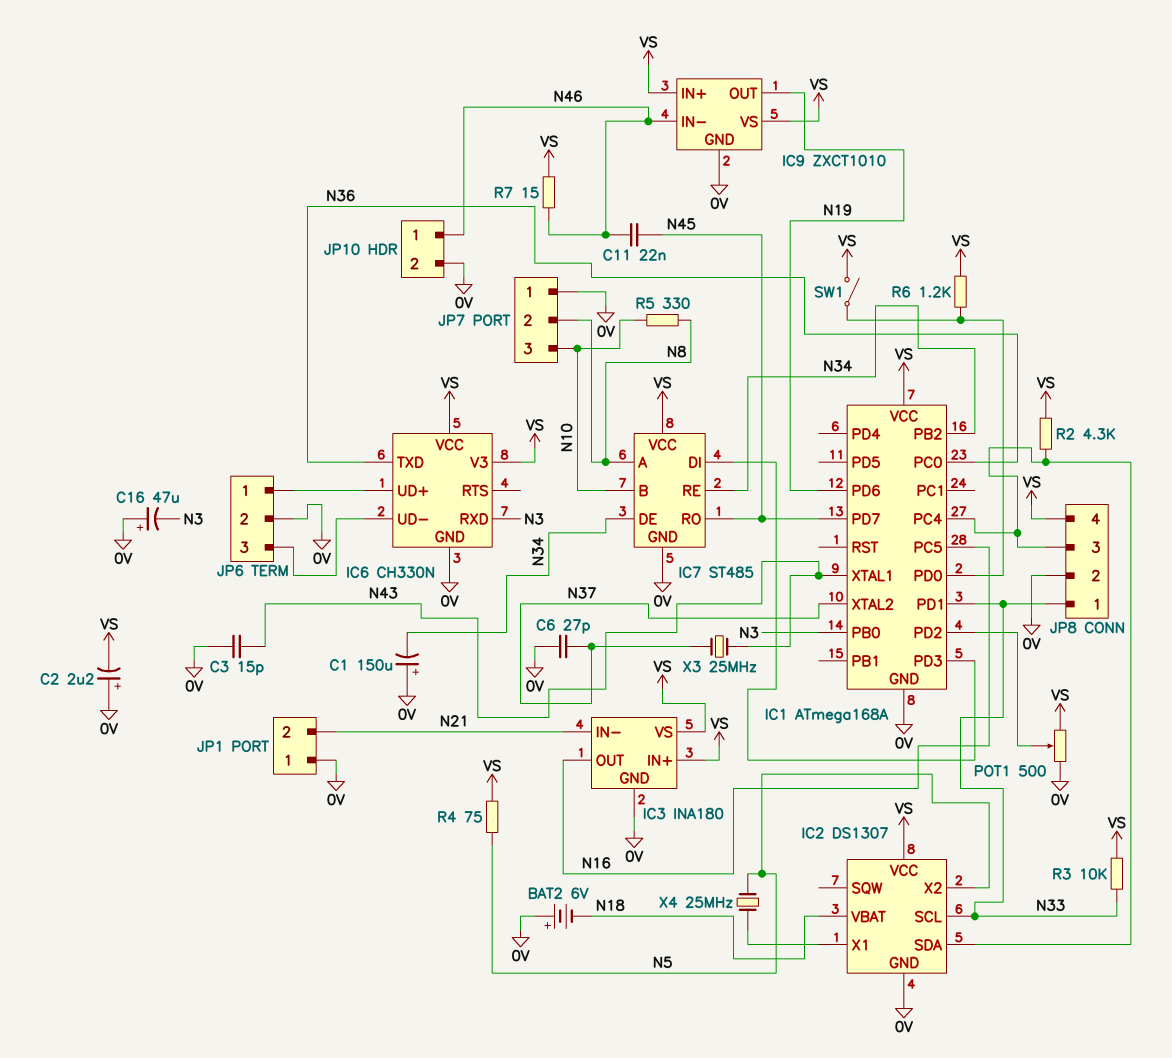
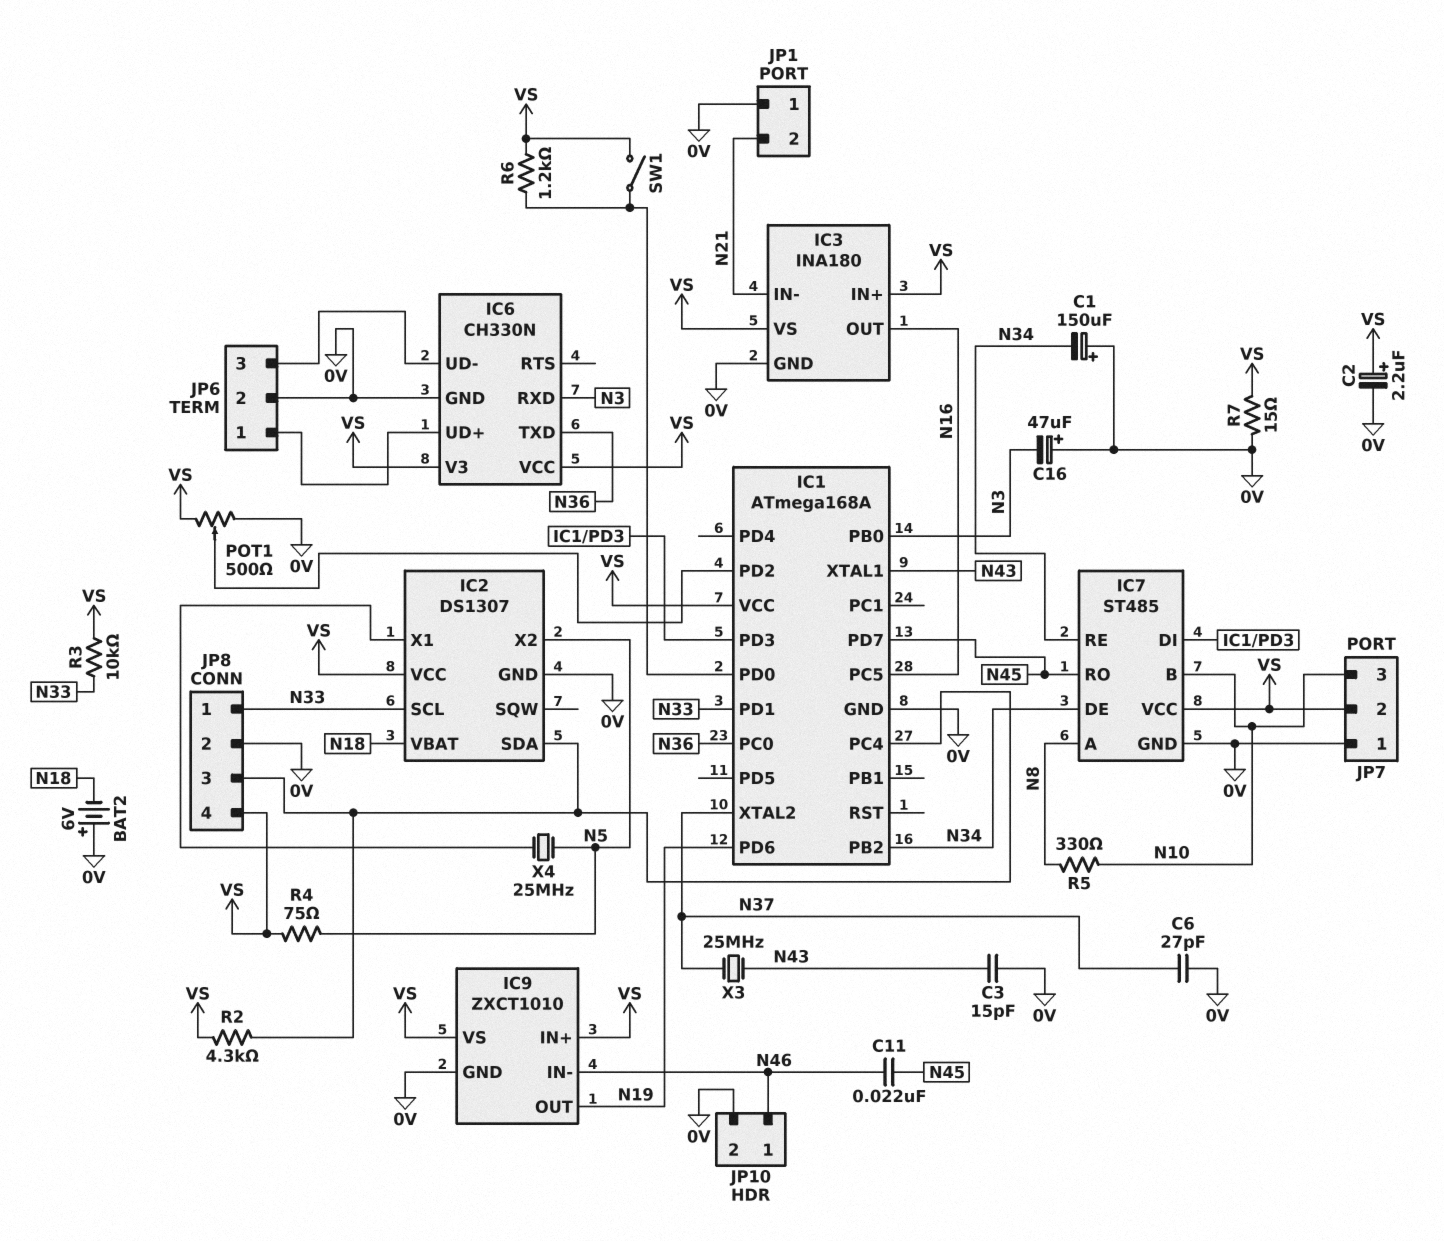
C2: 2.2uF (plus 0V, minus VS) -> 2.2uF (plus VS, minus 0V)
JP7 pin 2: N8 -> VS
R7: 15 (N46, VS) -> 15 (0V, VS)

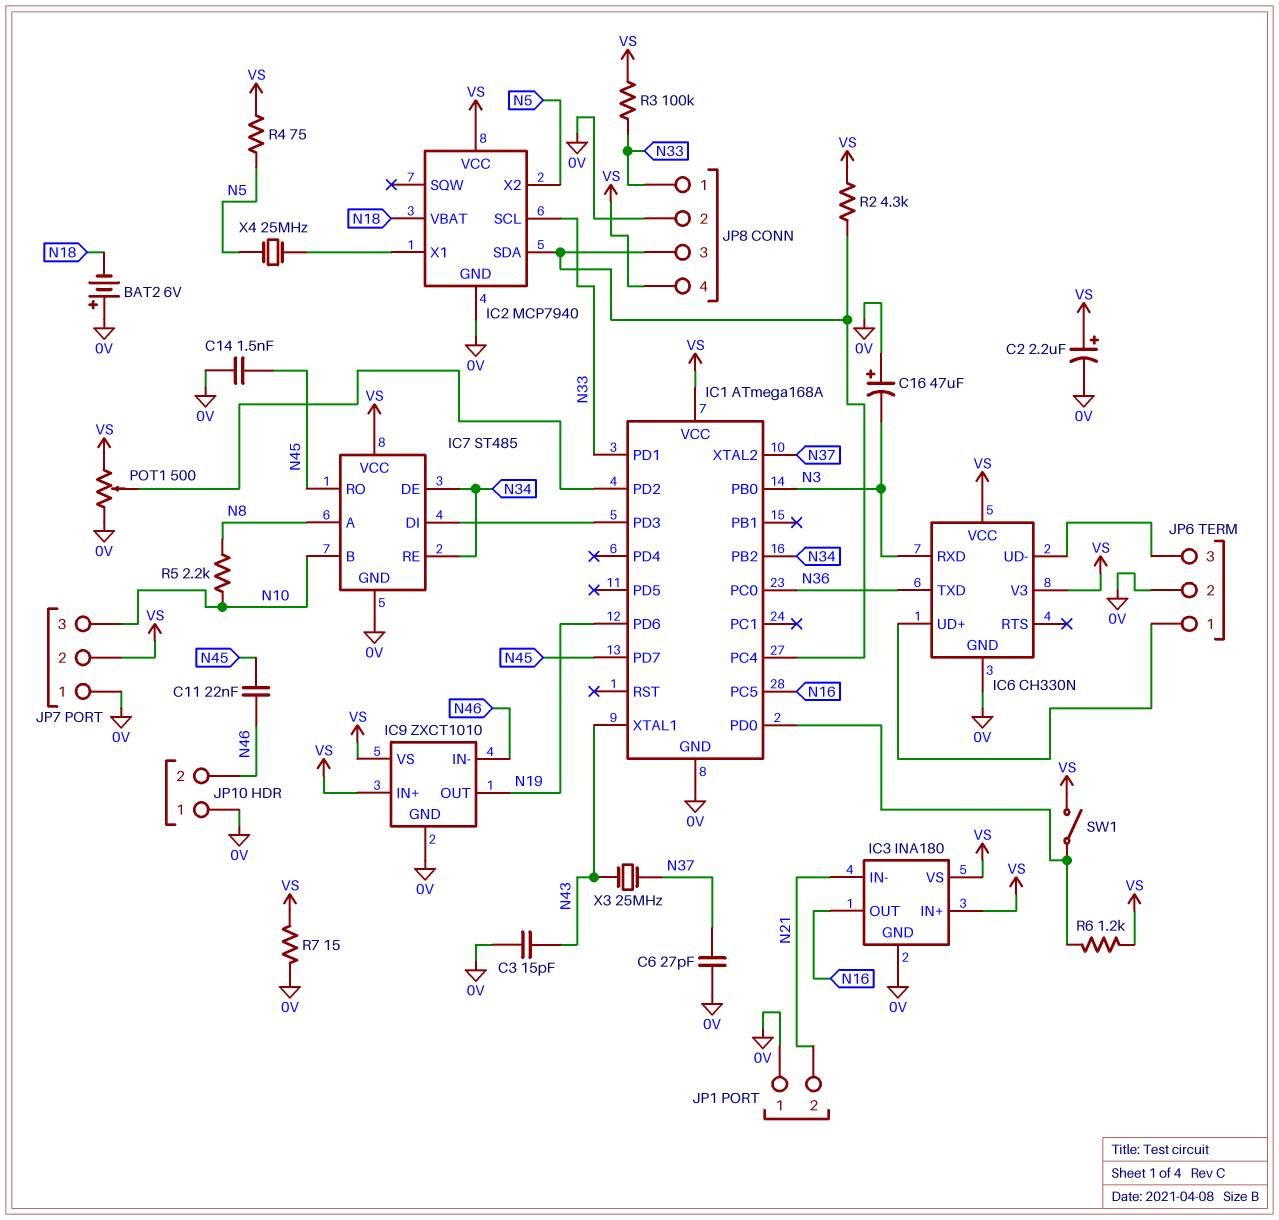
C1: 150uF (plus 0V, minus N34) -> none
C14: none -> 1.5nF (0V, N45)
IC2: DS1307 -> MCP7940
JP10 pin 1: N46 -> 0V
JP10 pin 2: 0V -> N46
R3: 10k (N33, VS) -> 100k (N33, VS)
R5: 330 (N8, N10) -> 2.2k (N8, N10)

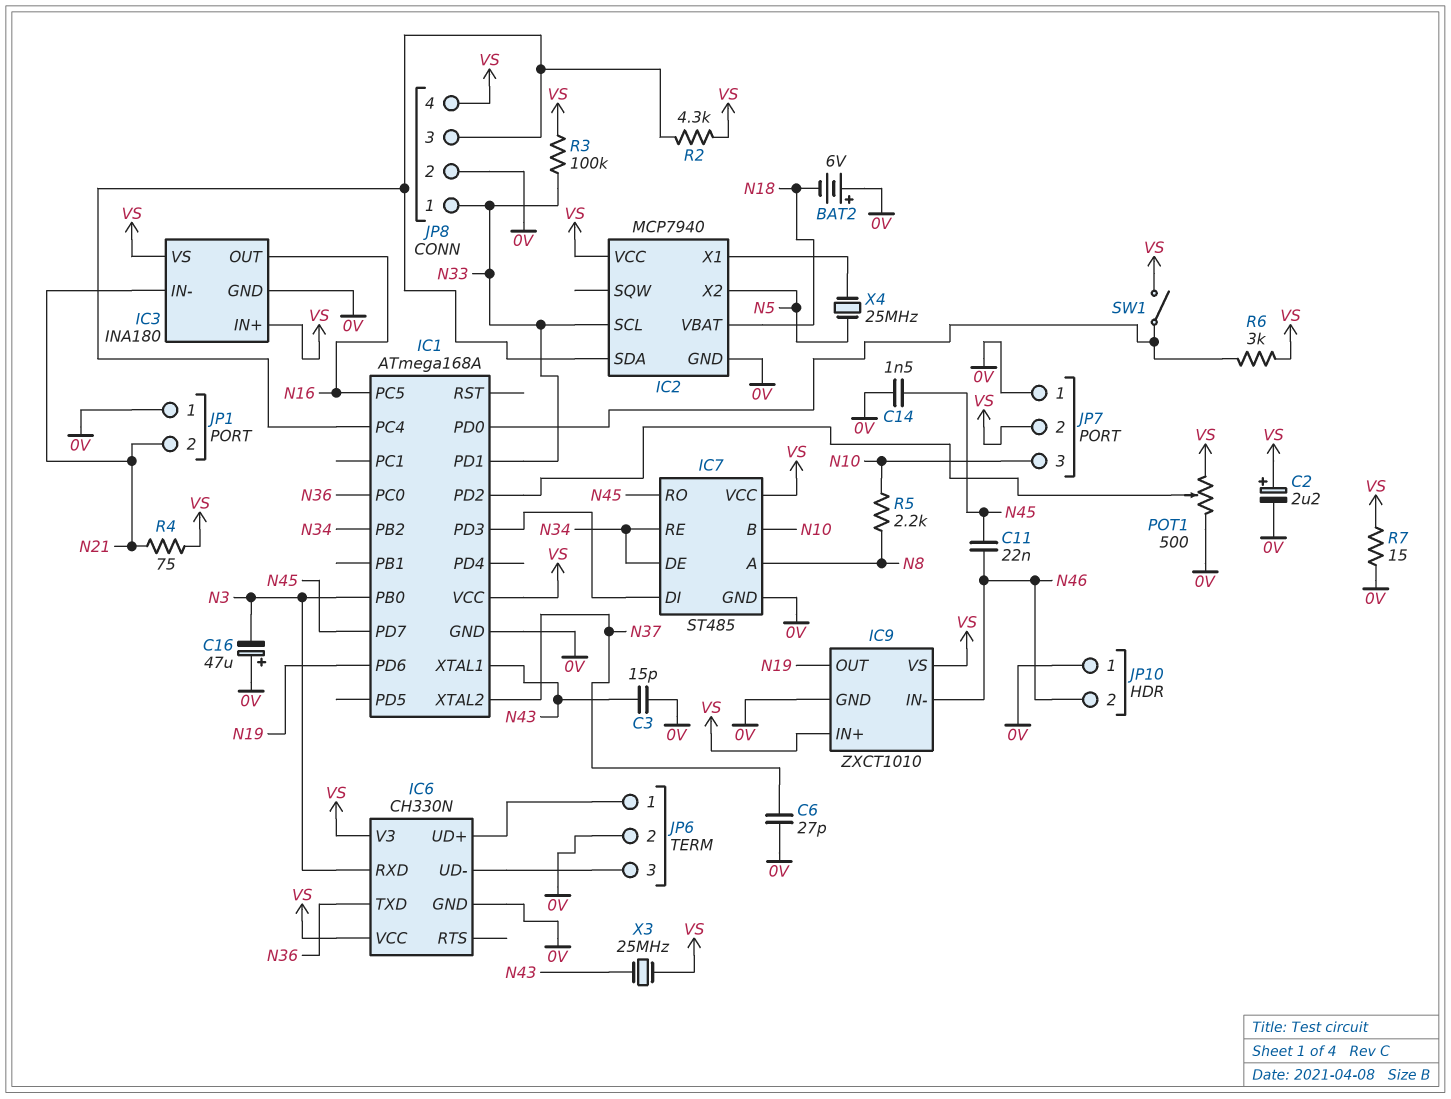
R4: 75 (N5, VS) -> 75 (N21, VS)
R6: 1.2k (IC1/PD0, VS) -> 3k (IC1/PD0, VS)
X3: 25MHz (N37, N43) -> 25MHz (N43, VS)

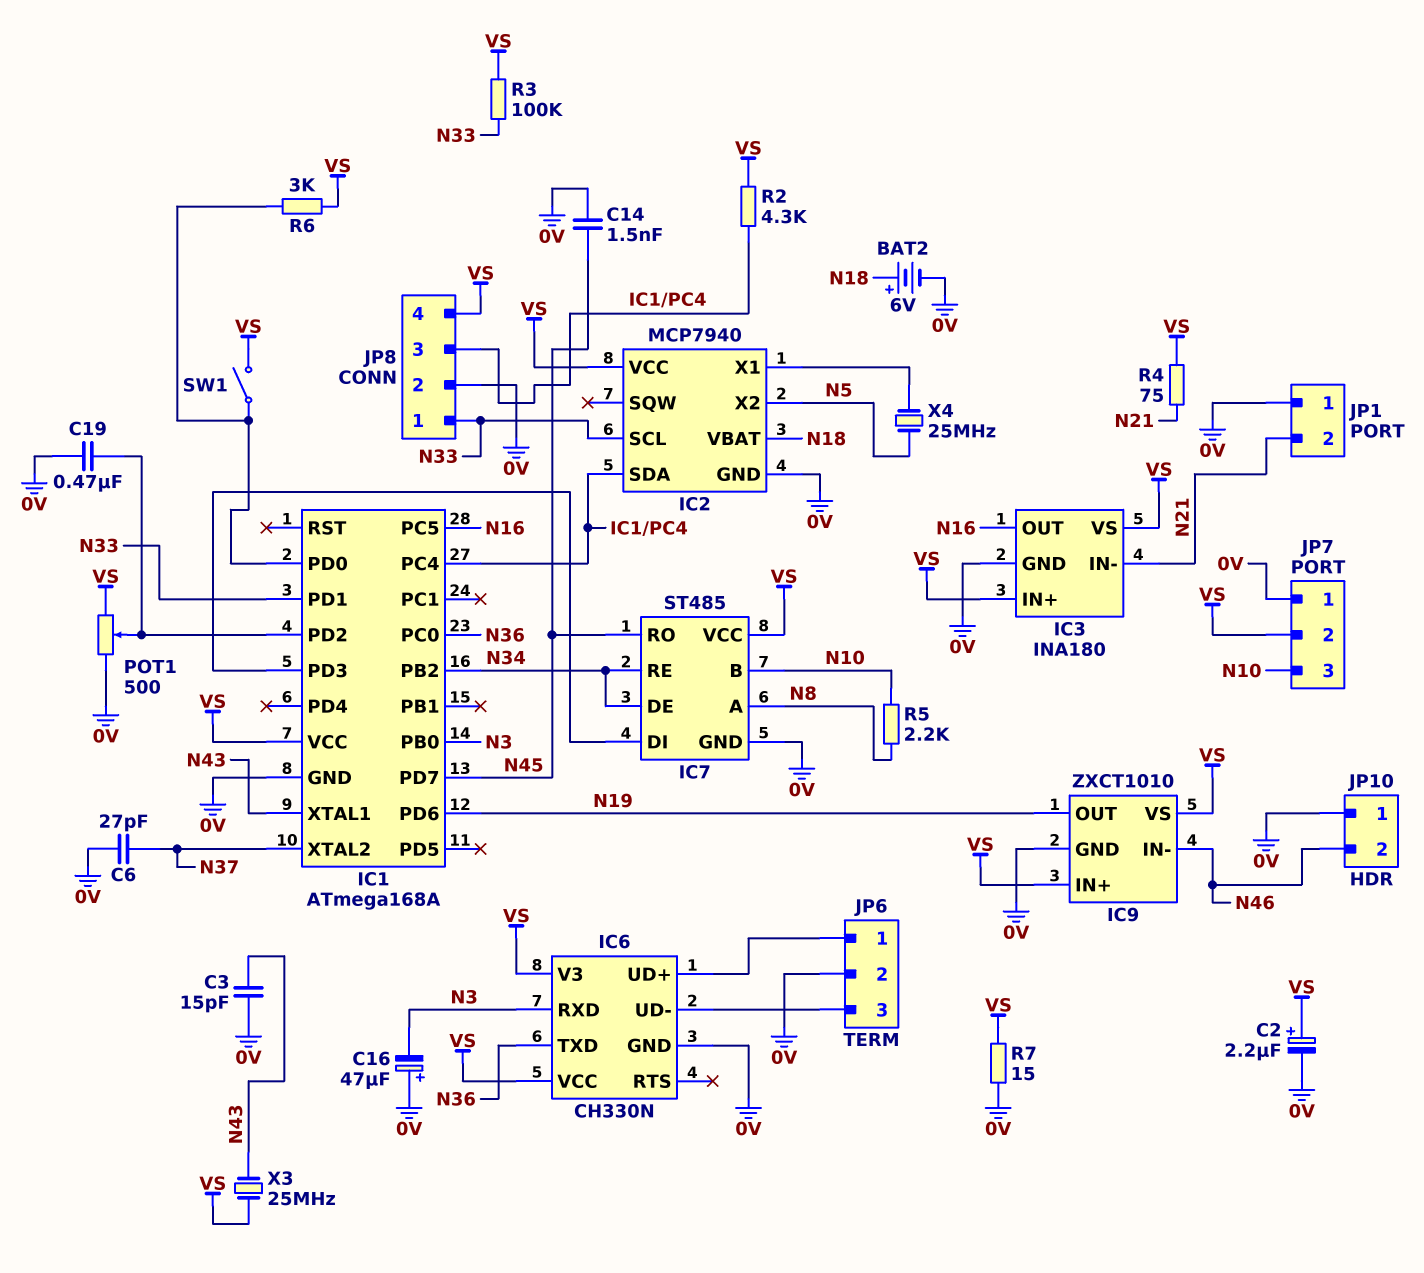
BAT2: 6V (plus 0V, minus N18) -> 6V (plus N18, minus 0V)
C11: 22nF (N45, N46) -> none
C19: none -> 470nF (0V, IC1/PD2)

